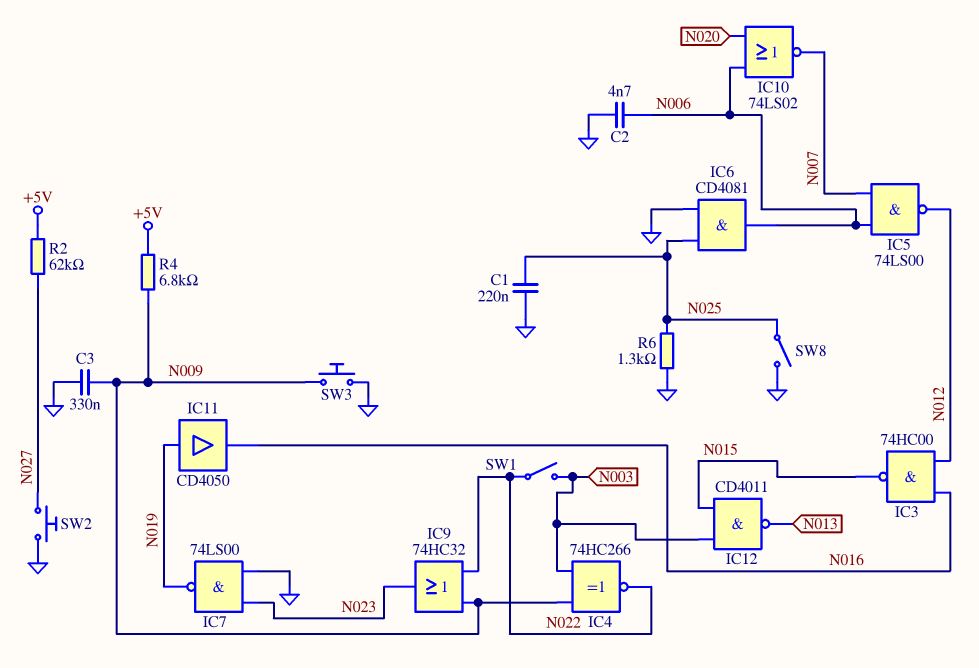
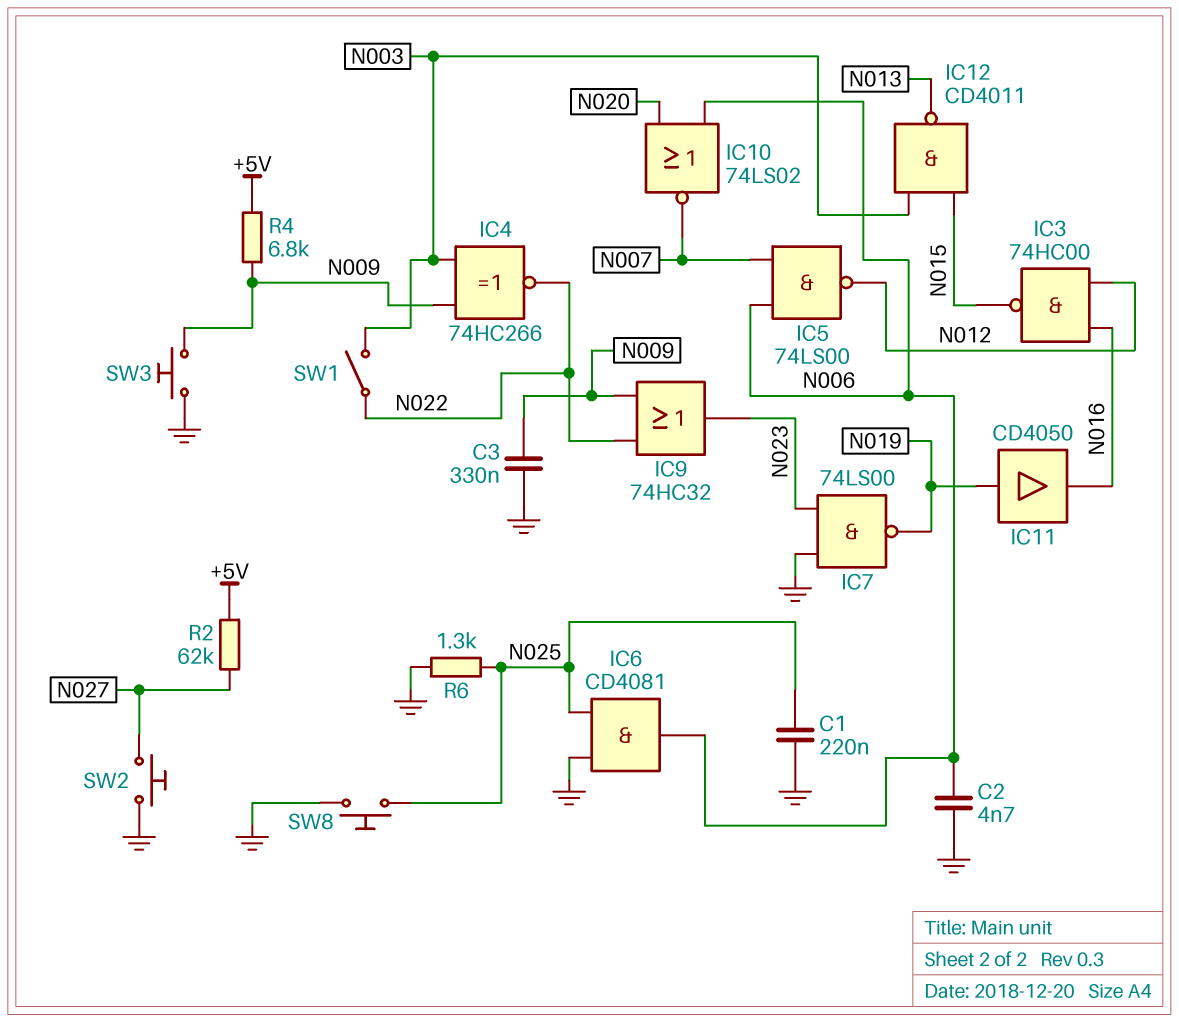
SW8: switch (GND, N025) -> button (GND, N025)

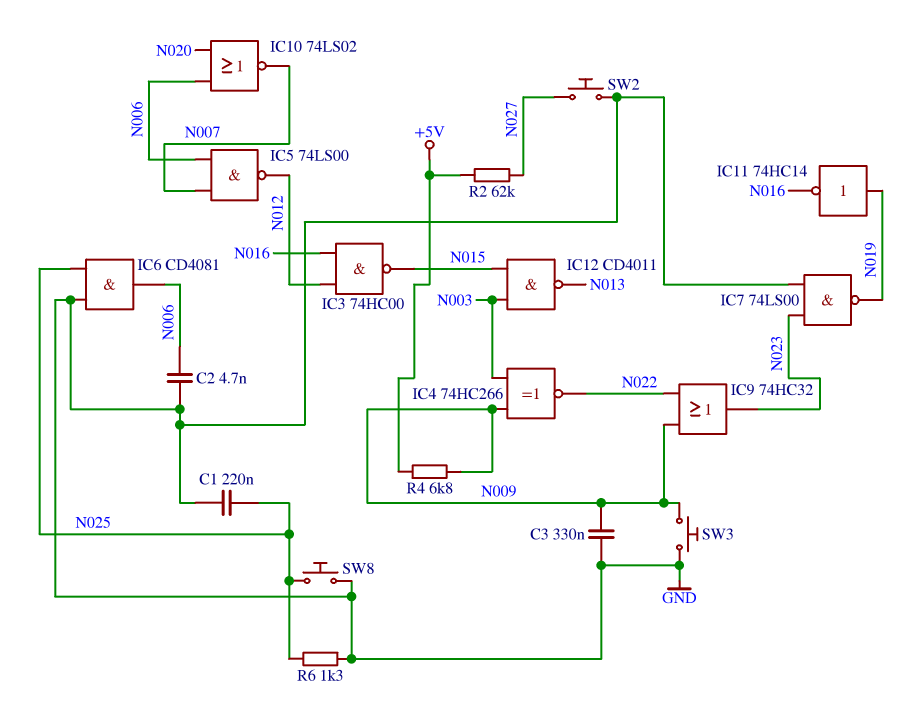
IC11: buffer CD4050 (in N019, out N016) -> NOT 74HC14 (in N019, out N016)
SW1: switch (N003, N022) -> none

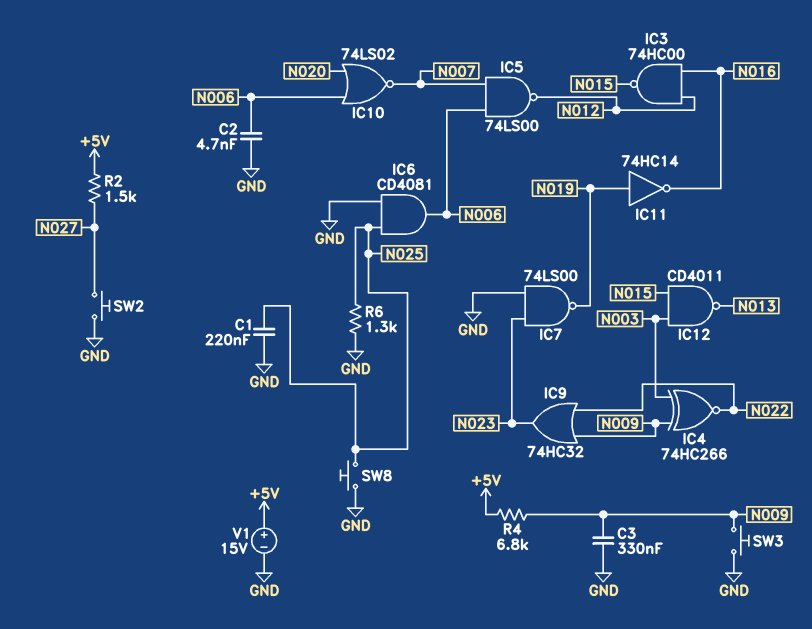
R2: 62k (+5V, N027) -> 1.5k (+5V, N027)
V1: none -> 15V (plus +5V, minus GND)

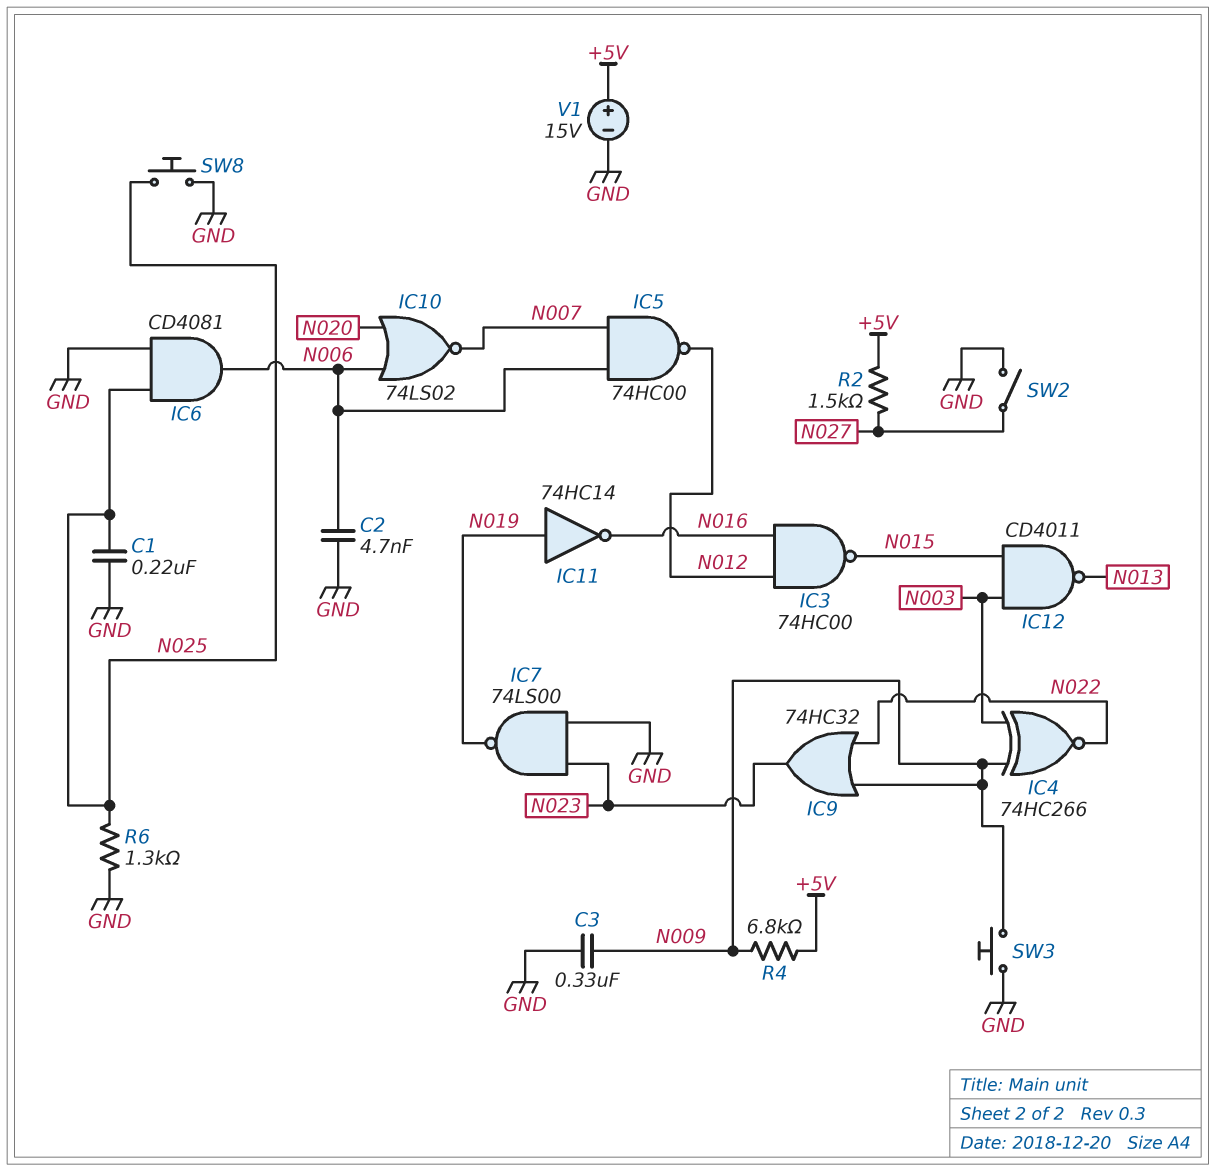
IC5: NAND 74LS00 (in N006, in N007, out N012) -> NAND 74HC00 (in N006, in N007, out N012)
SW2: button (GND, N027) -> switch (GND, N027)

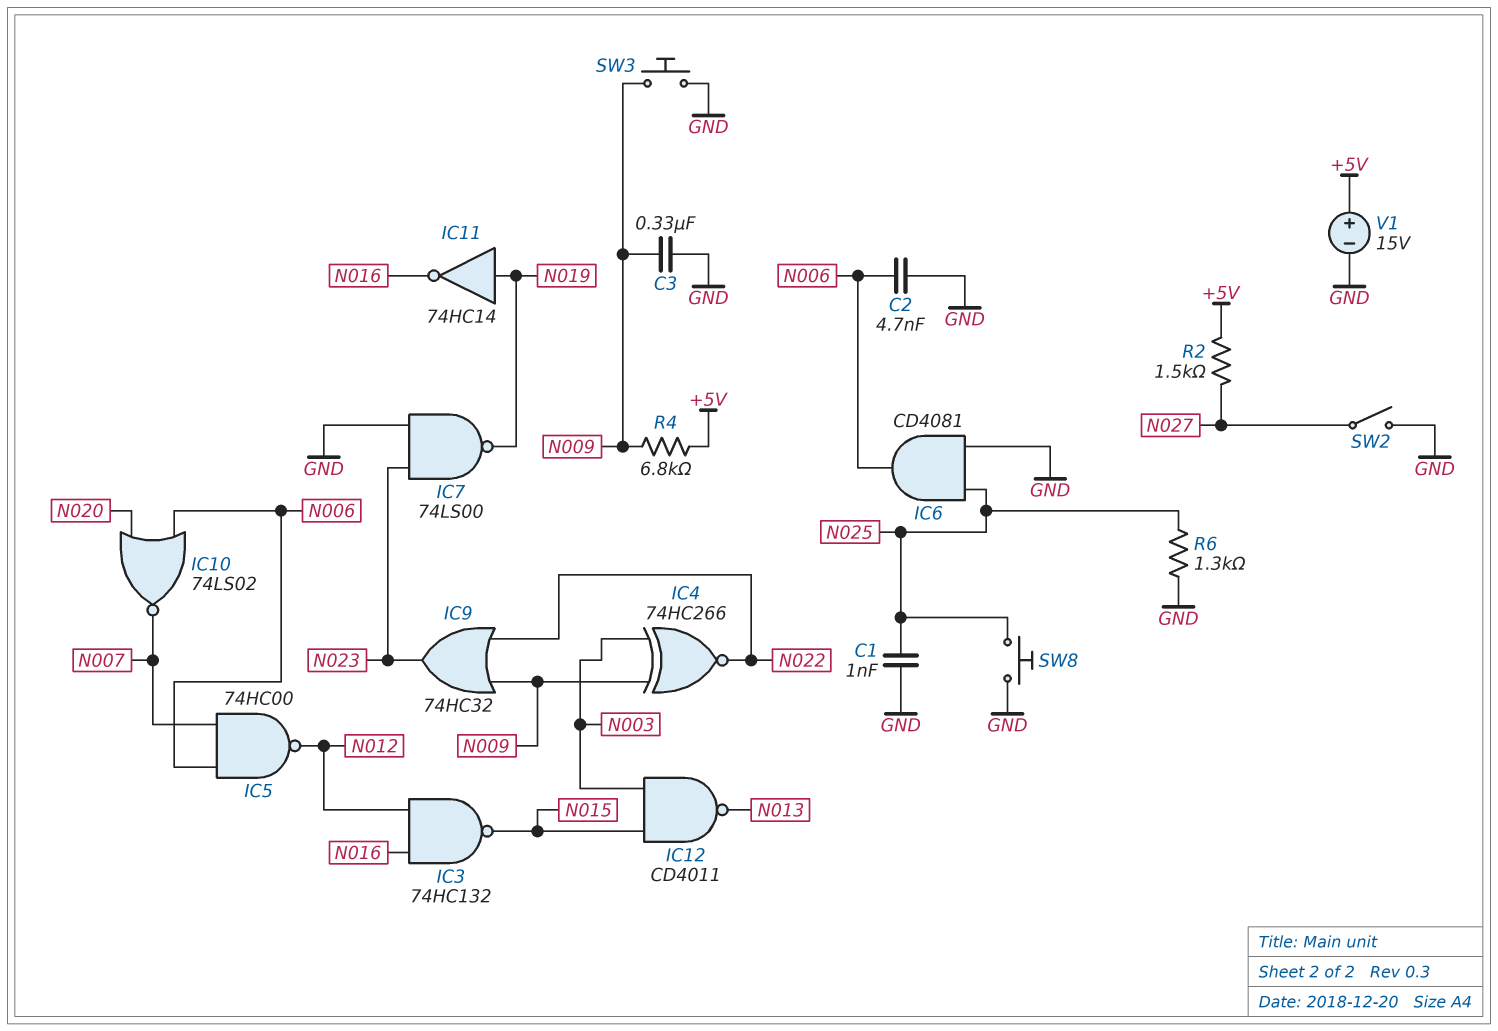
C1: 220nF (GND, N025) -> 1nF (GND, N025)
IC3: NAND 74HC00 (in N012, in N016, out N015) -> NAND 74HC132 (in N012, in N016, out N015)

